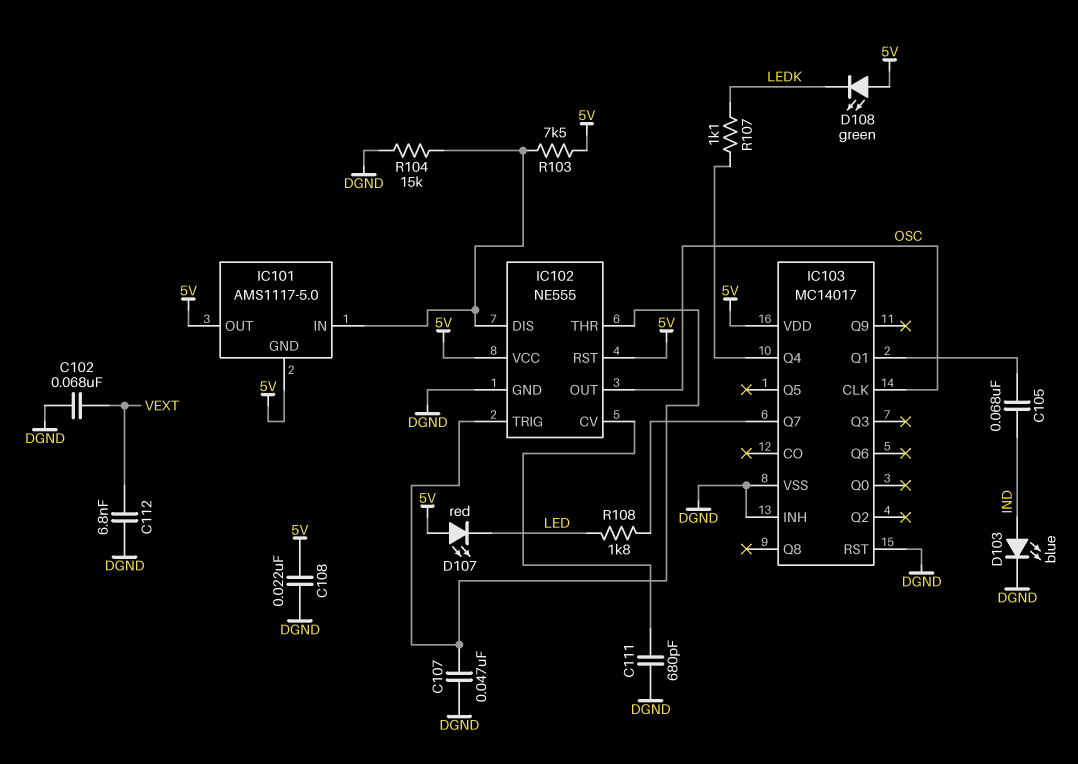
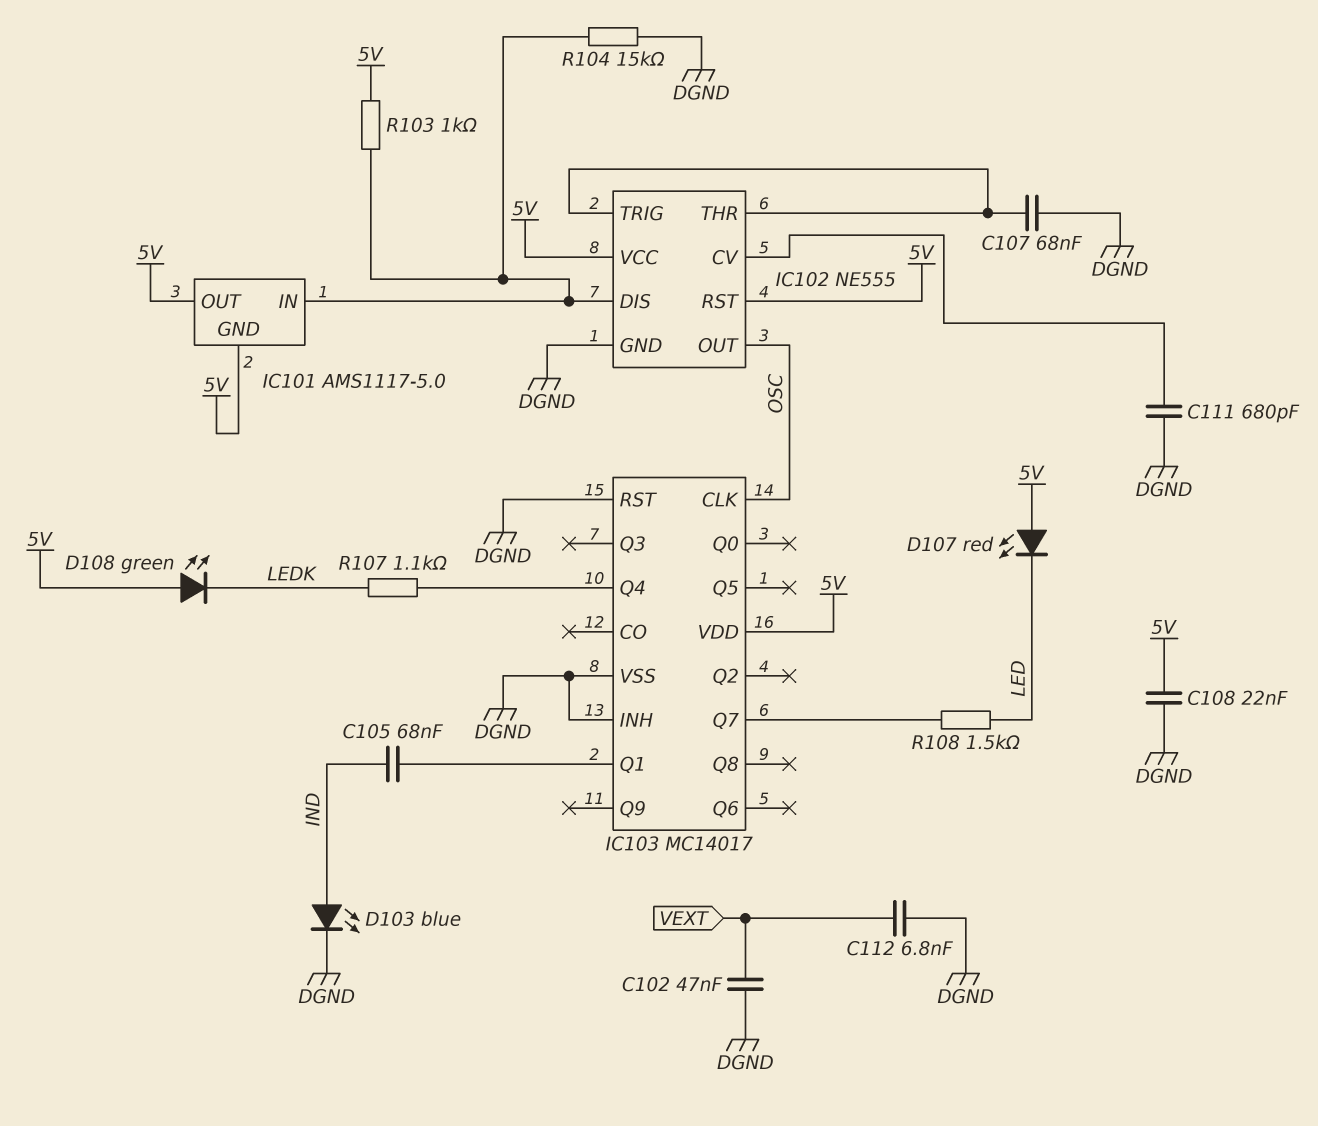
C102: 68nF (DGND, VEXT) -> 47nF (DGND, VEXT)
C107: 47nF (DGND, IC102/THR) -> 68nF (DGND, IC102/THR)
R103: 7.5k (5V, IC101/IN) -> 1k (5V, IC101/IN)
R108: 1.8k (IC103/Q7, LED) -> 1.5k (IC103/Q7, LED)

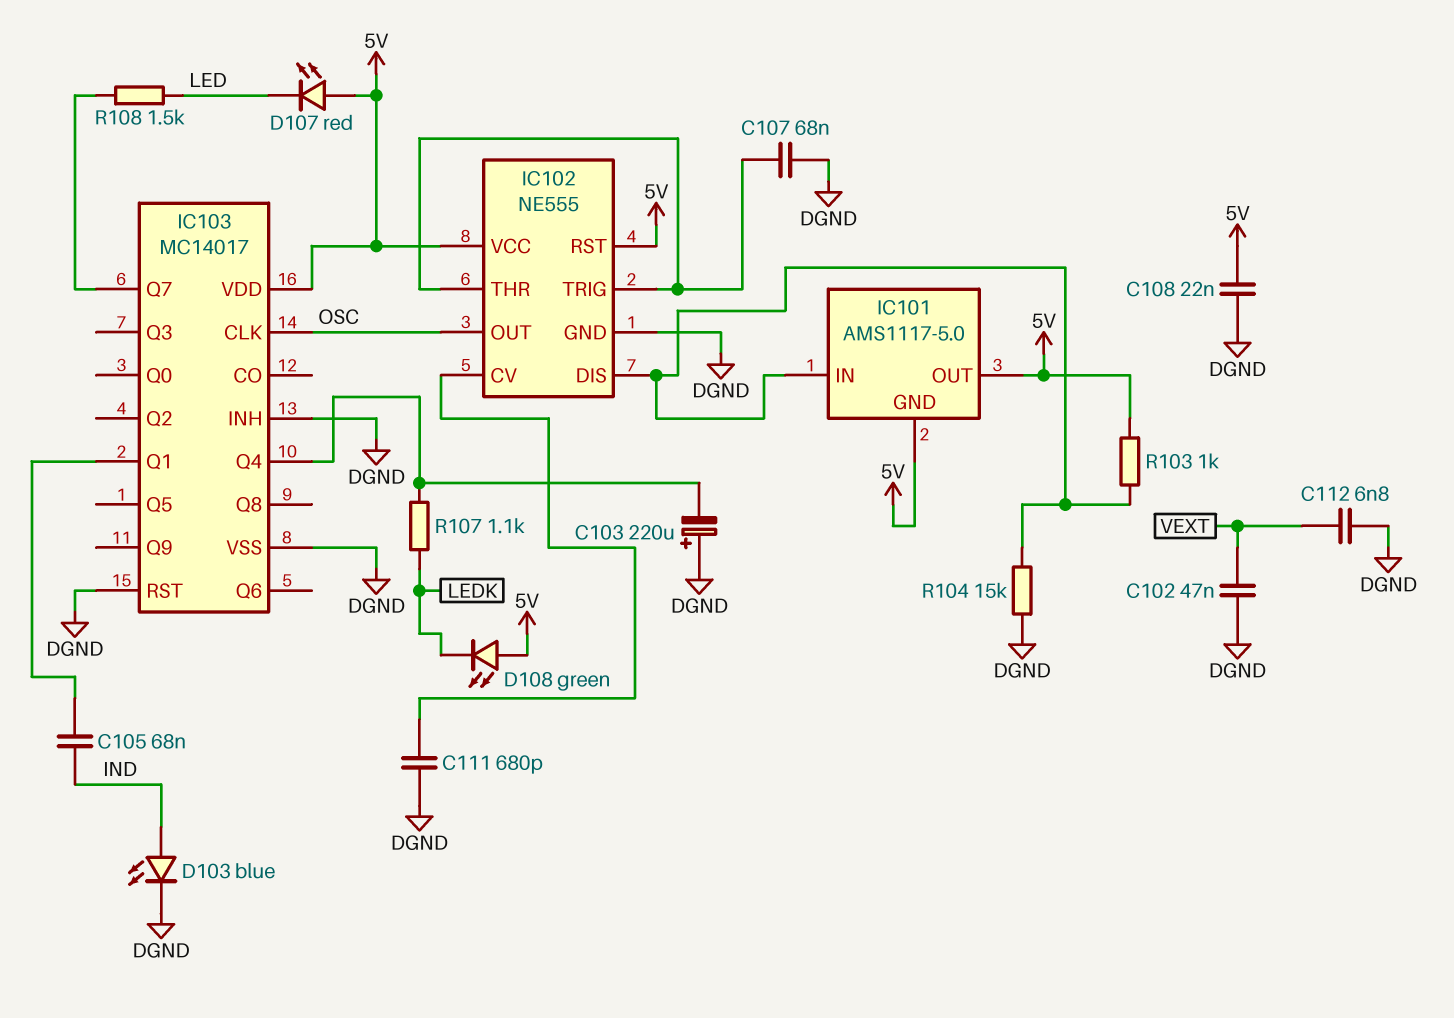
C103: none -> 220uF (plus DGND, minus IC103/Q4)

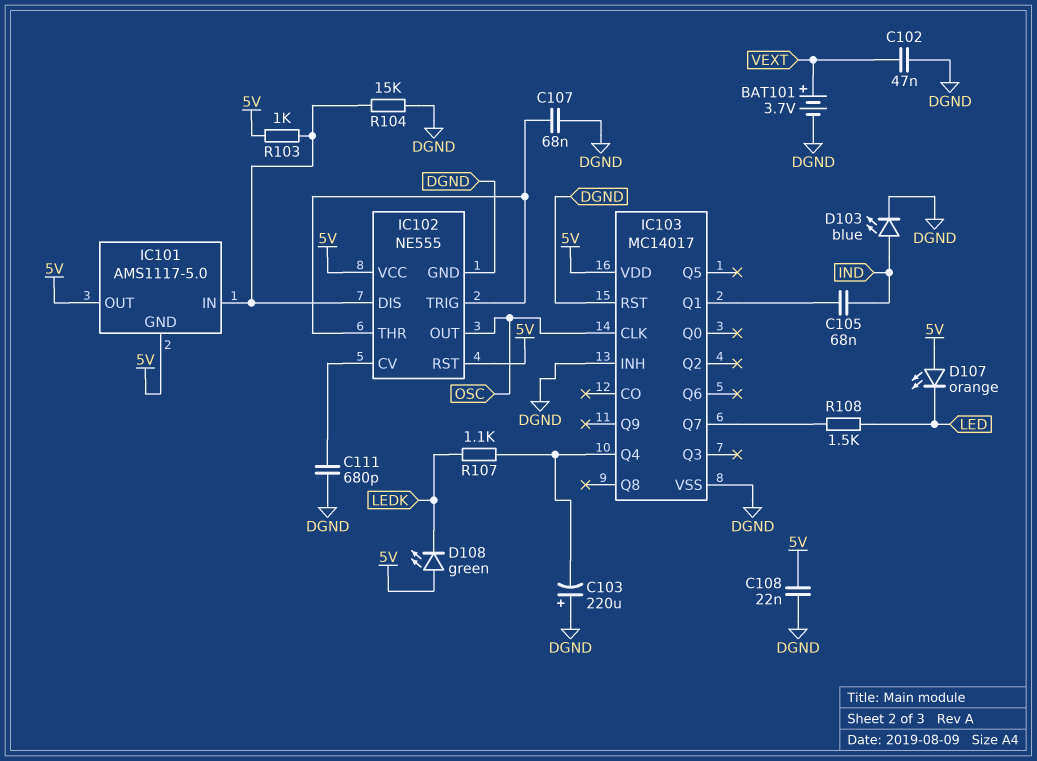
BAT101: none -> 3.7V (plus VEXT, minus DGND)
C112: 6.8nF (DGND, VEXT) -> none
D107: LED red (A 5V, K LED) -> LED orange (A 5V, K LED)

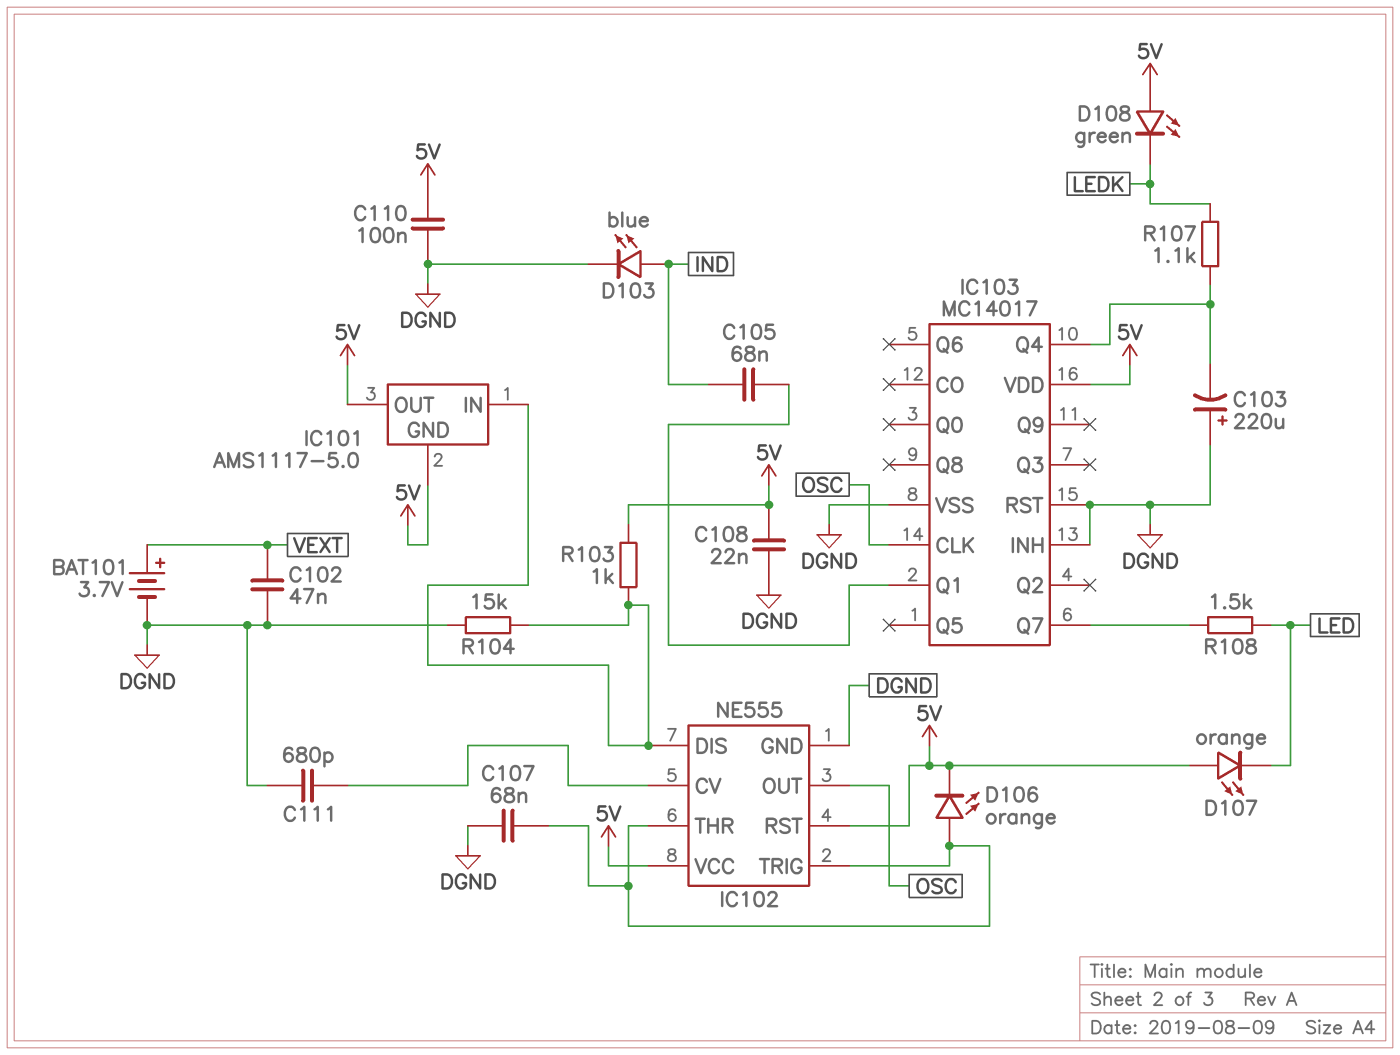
C110: none -> 100nF (5V, DGND)
D106: none -> LED orange (A IC102/THR, K 5V)

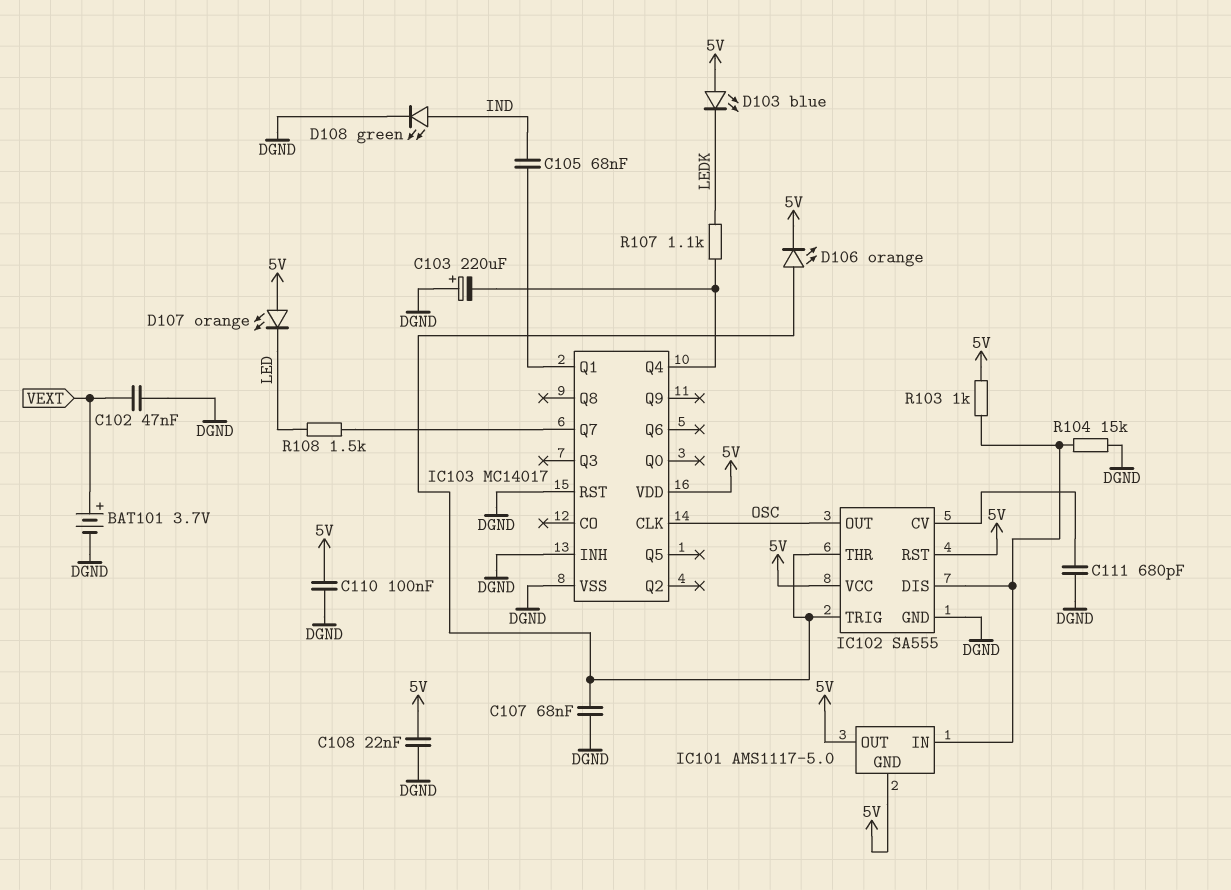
D103: LED blue (A IND, K DGND) -> LED blue (A 5V, K LEDK)
D108: LED green (A 5V, K LEDK) -> LED green (A IND, K DGND)
IC102: NE555 -> SA555

